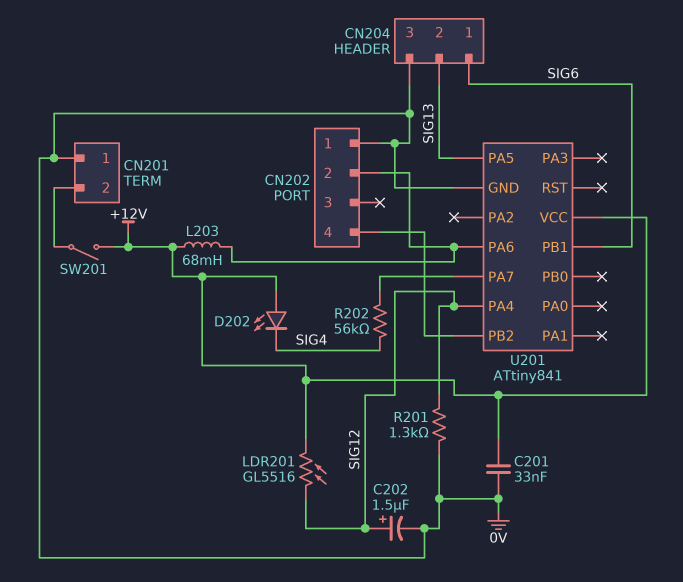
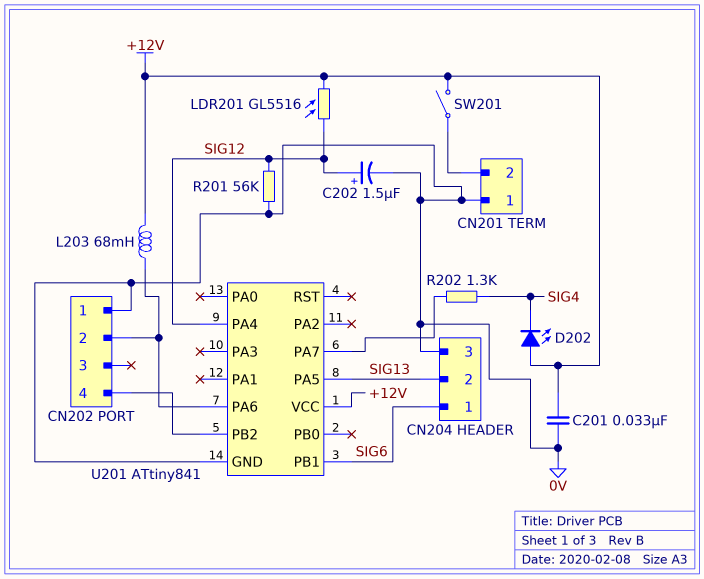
R201: 1.3k (0V, SIG12) -> 56k (0V, SIG12)
R202: 56k (SIG4, U201/PA7) -> 1.3k (SIG4, U201/PA7)

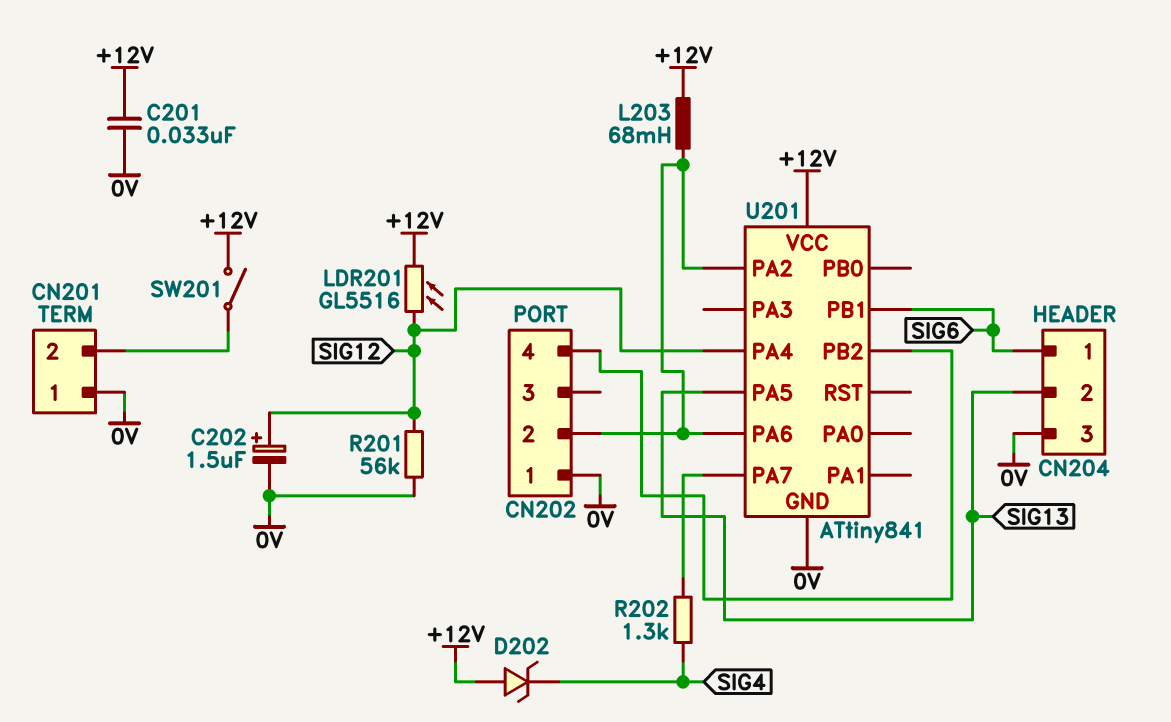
D202: LED (A +12V, K SIG4) -> zener (A +12V, K SIG4)
U201 pin PA2: none -> CN202/2

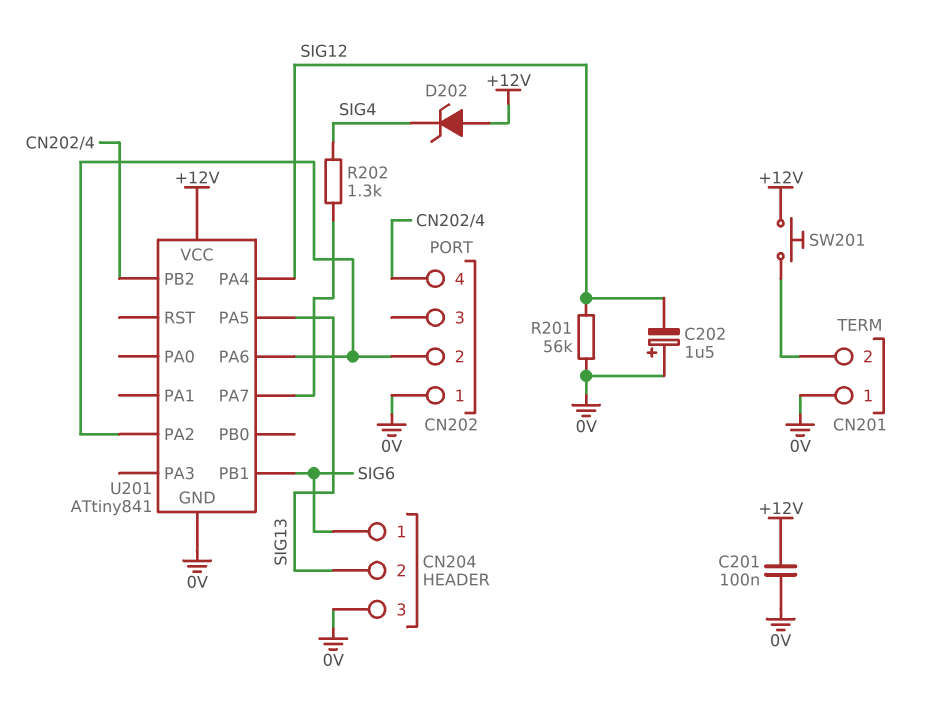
C201: 33nF (+12V, 0V) -> 100nF (+12V, 0V)
C202: 1.5uF (plus SIG12, minus 0V) -> 1.5uF (plus 0V, minus SIG12)
L203: 68mH (+12V, CN202/2) -> none
LDR201: GL5516 (+12V, SIG12) -> none
SW201: switch (+12V, CN201/2) -> button (+12V, CN201/2)

